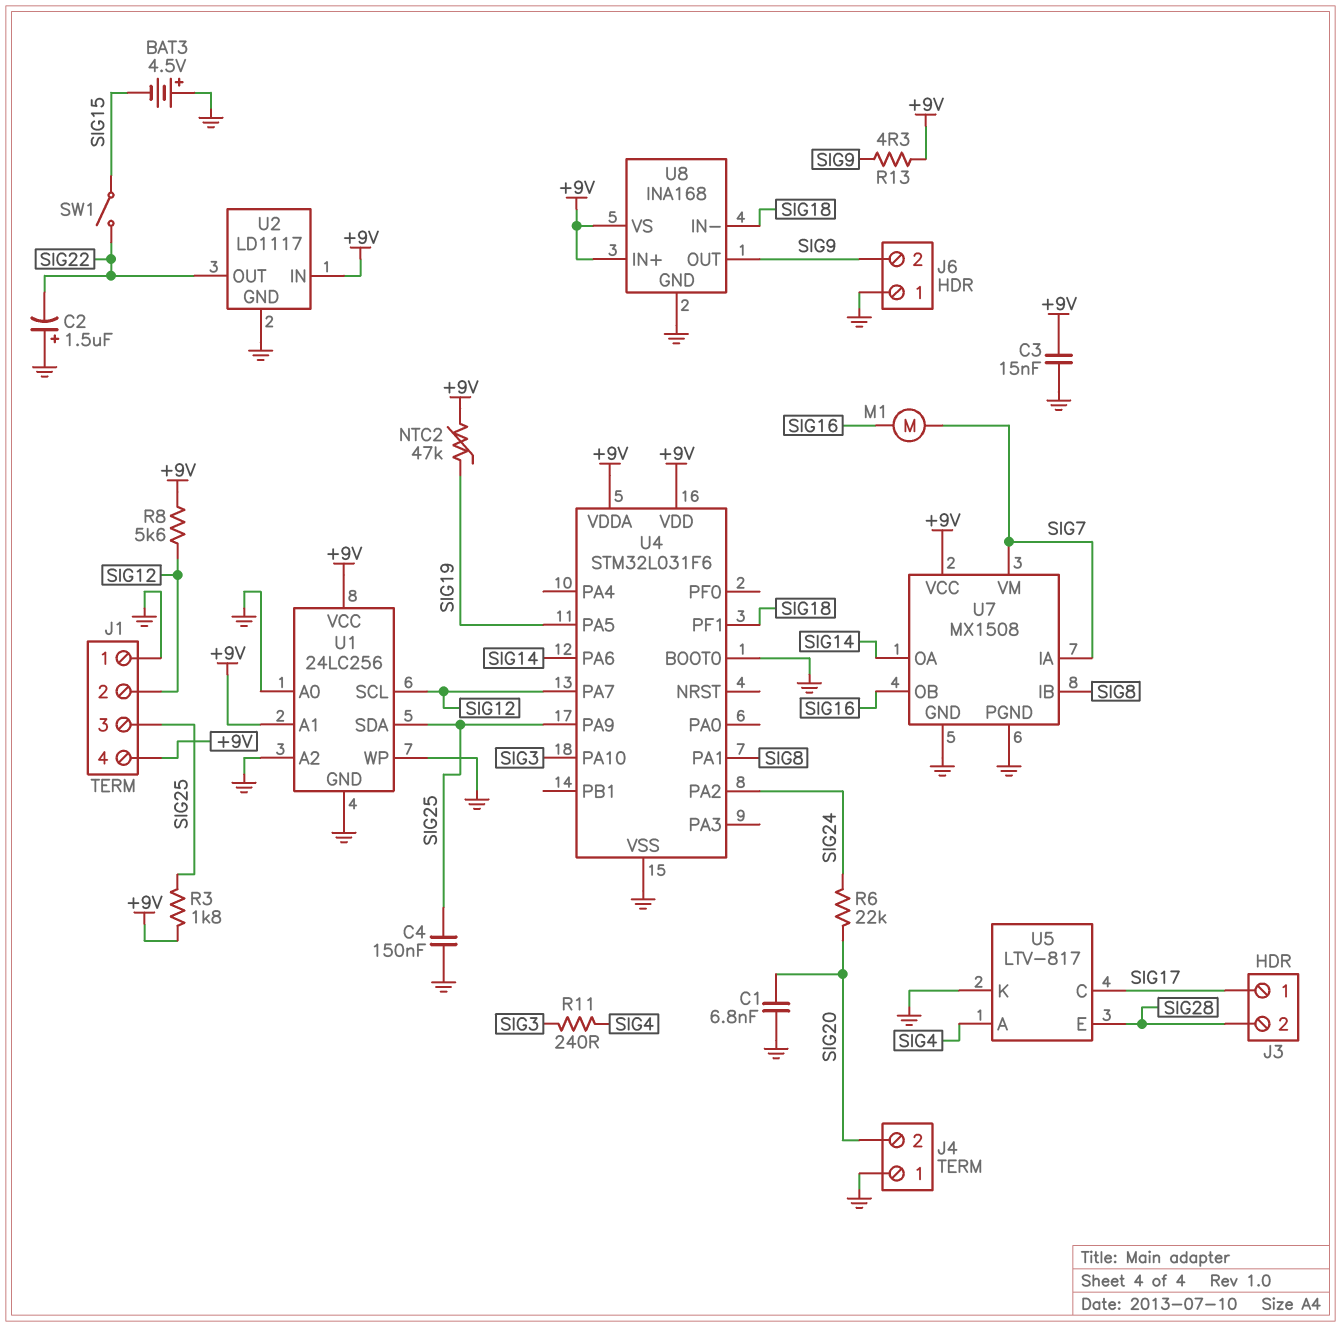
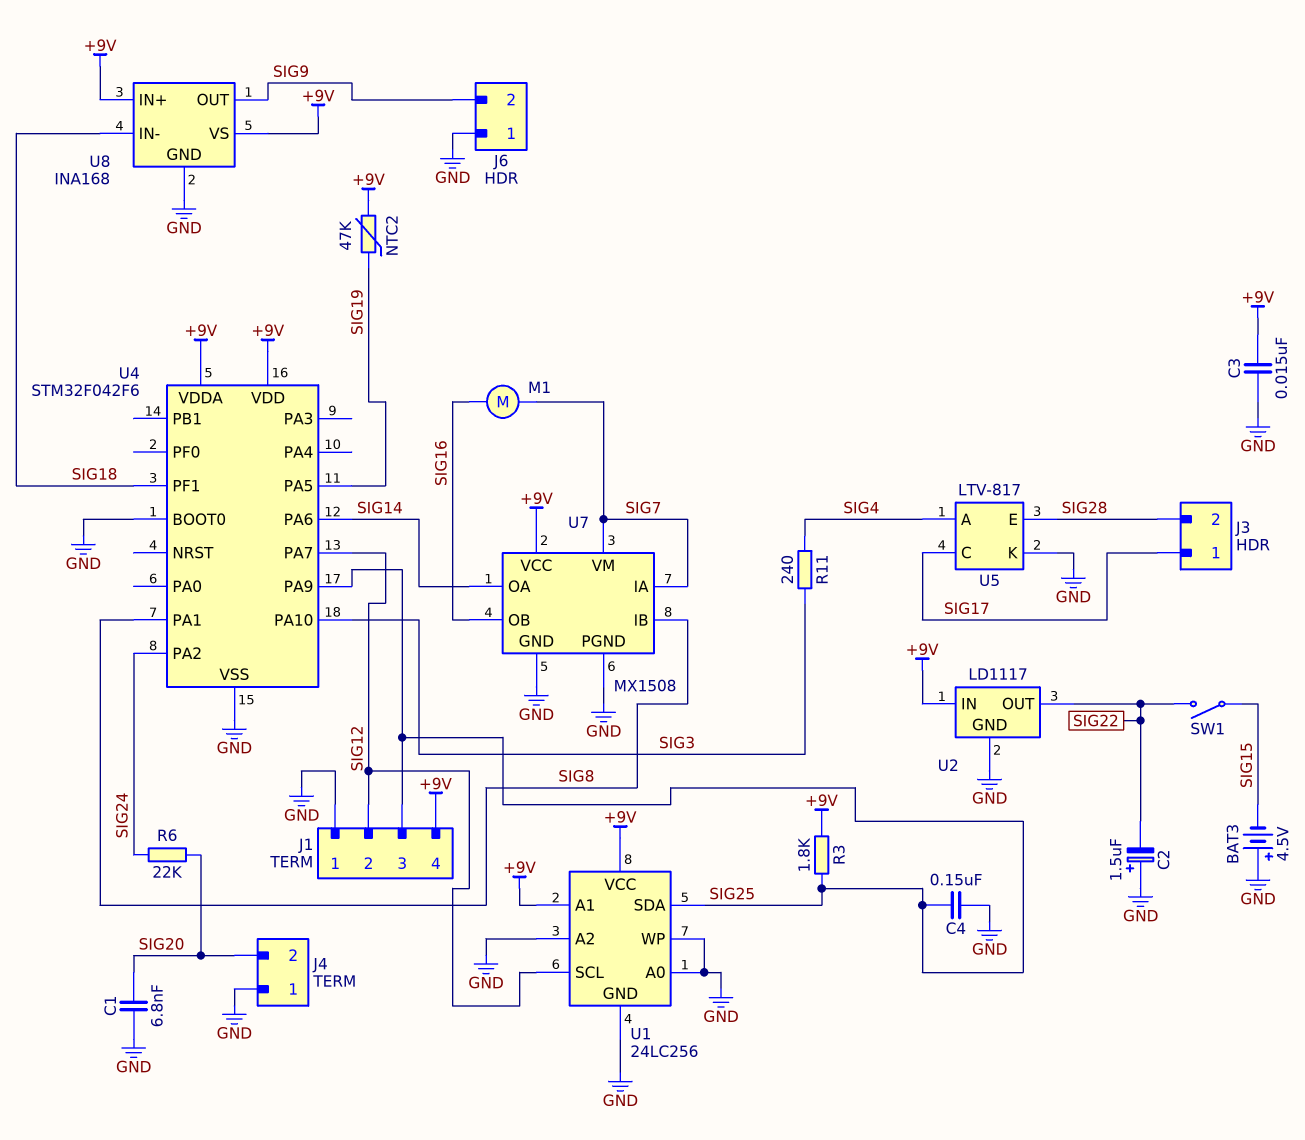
R8: 5.6k (+9V, SIG12) -> none
R13: 4.3 (+9V, SIG9) -> none
U4: STM32L031F6 -> STM32F042F6

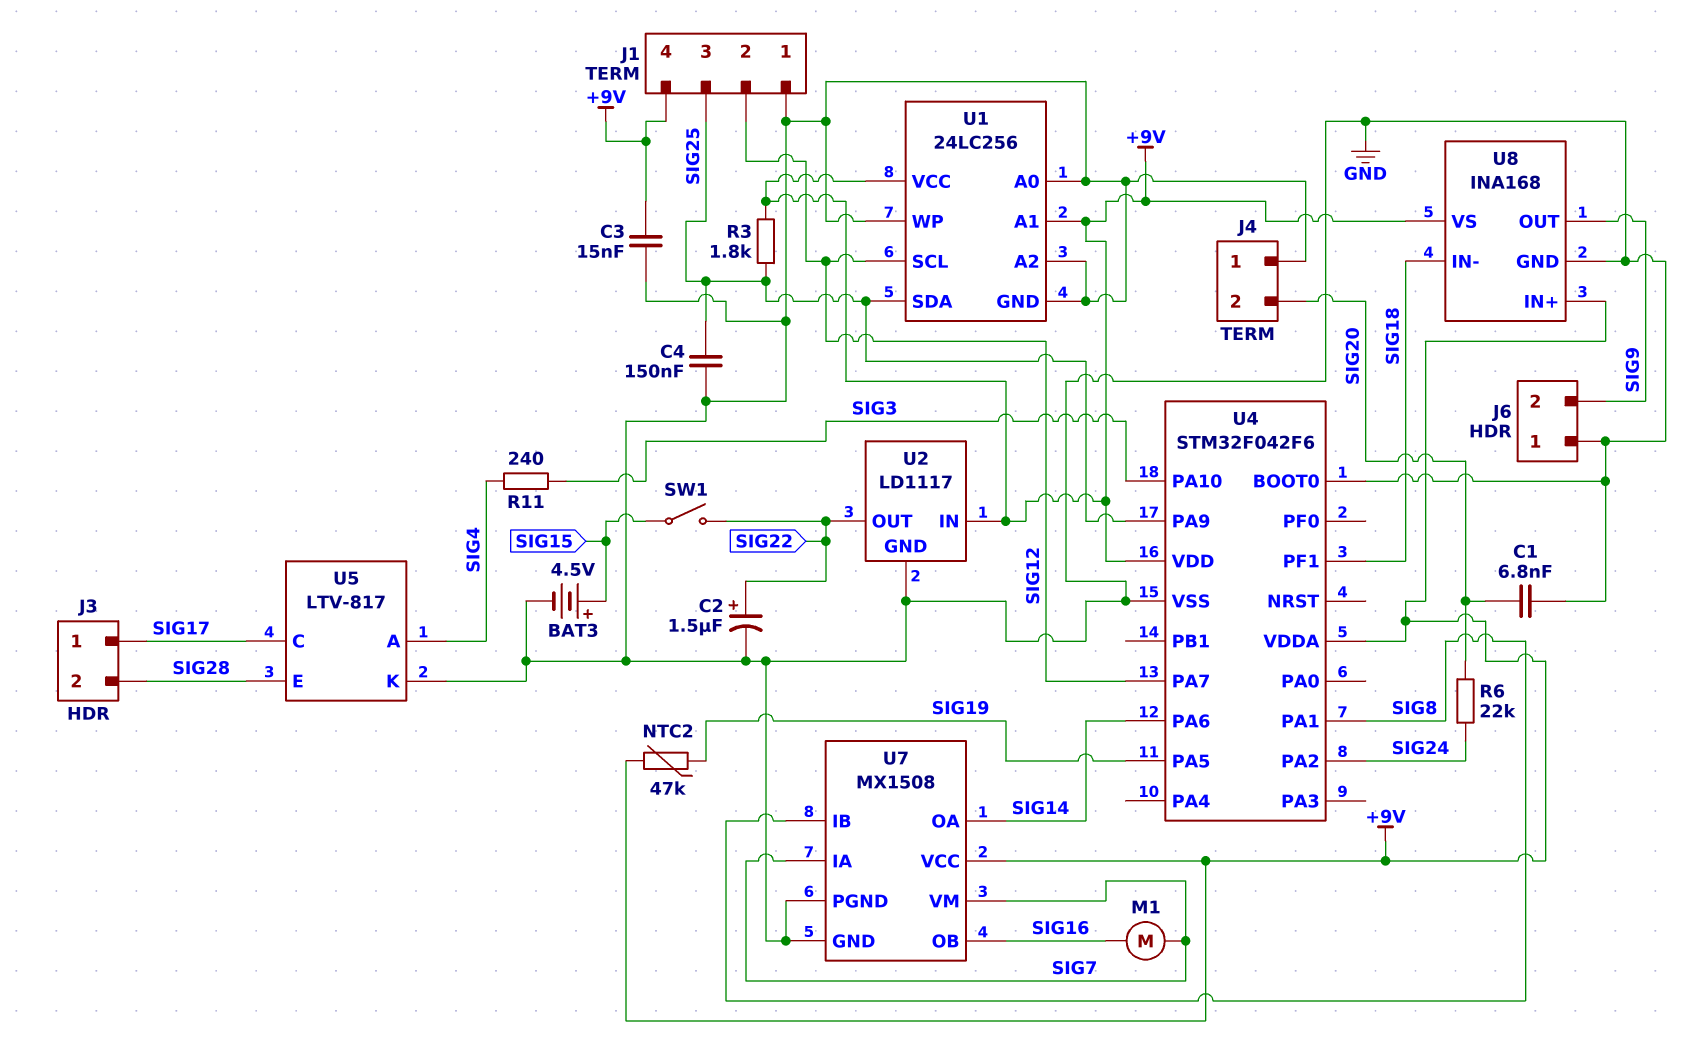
BAT3: 4.5V (plus GND, minus SIG15) -> 4.5V (plus SIG15, minus GND)
C2: 1.5uF (plus GND, minus SIG22) -> 1.5uF (plus SIG22, minus GND)

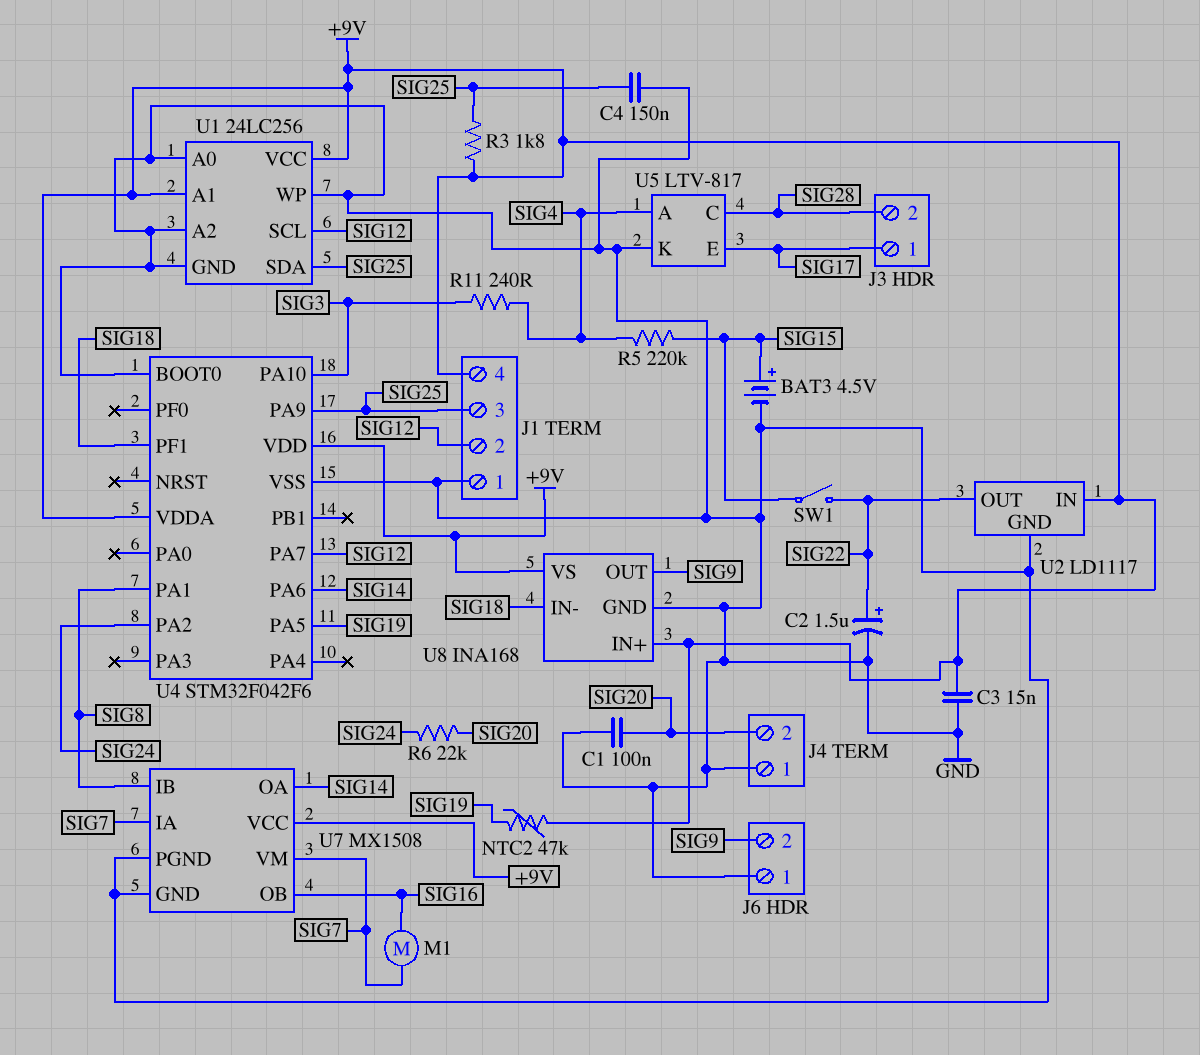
C1: 6.8nF (GND, SIG20) -> 100nF (GND, SIG20)
R5: none -> 220k (SIG4, SIG15)
U5 pin C: SIG17 -> SIG28
U5 pin E: SIG28 -> SIG17

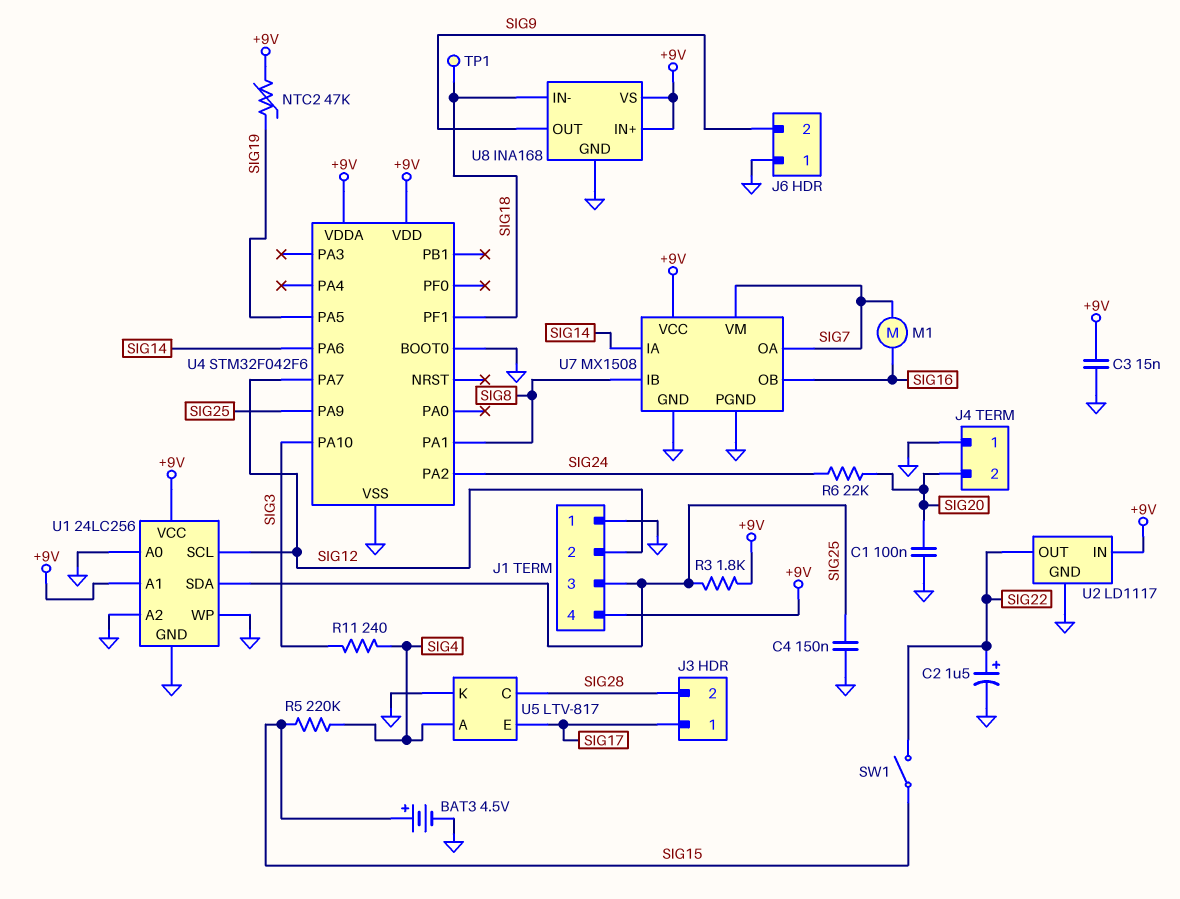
TP1: none -> test point (SIG18)
U7 pin IA: SIG7 -> SIG14
U7 pin OA: SIG14 -> SIG7

